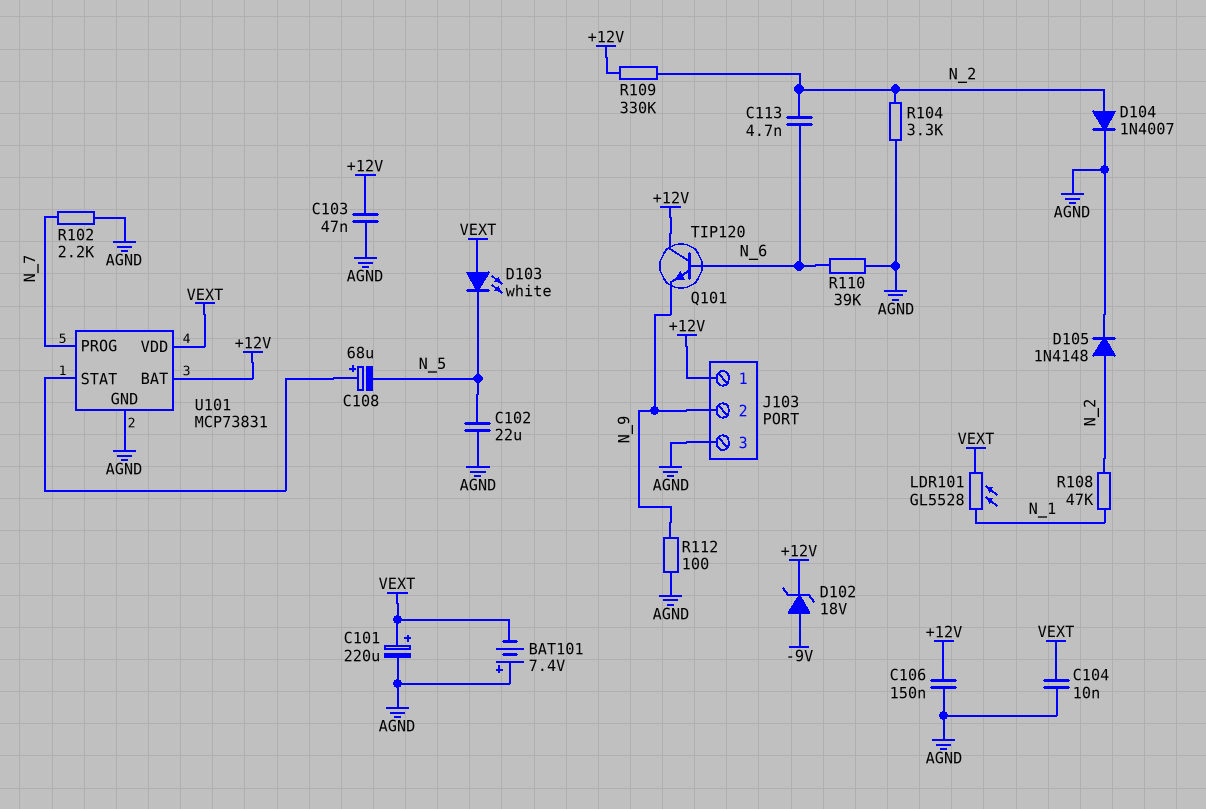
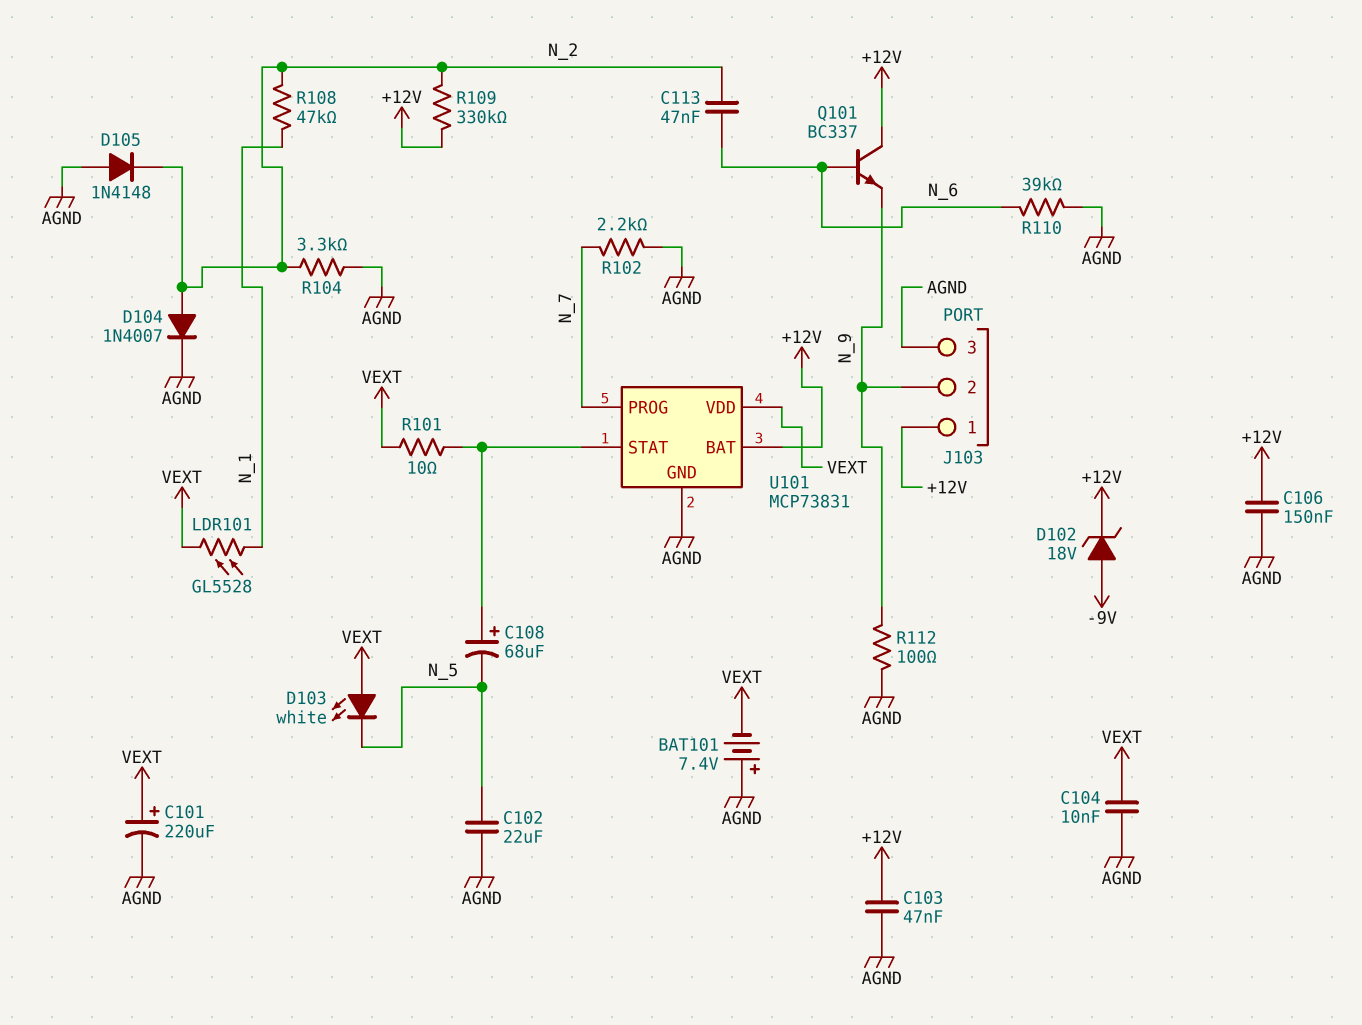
C113: 4.7nF (N_2, N_6) -> 47nF (N_2, N_6)
D105: diode 1N4148 (A N_2, K AGND) -> diode 1N4148 (A AGND, K N_2)
Q101: NPN TIP120 (B N_6, C +12V, E N_9) -> NPN BC337 (B N_6, C +12V, E N_9)
R101: none -> 10 (U101/STAT, VEXT)

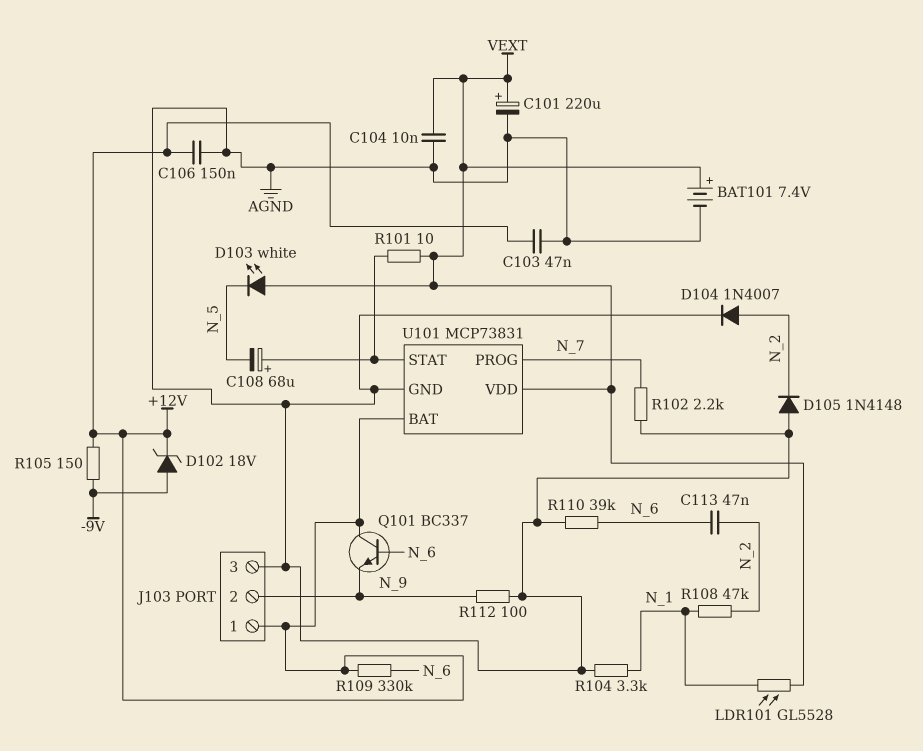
BAT101: 7.4V (plus AGND, minus VEXT) -> 7.4V (plus VEXT, minus AGND)
C102: 22uF (AGND, N_5) -> none
R104: 3.3k (AGND, N_2) -> 3.3k (AGND, N_1)
R105: none -> 150 (+12V, -9V)
R109: 330k (+12V, N_2) -> 330k (+12V, N_6)

